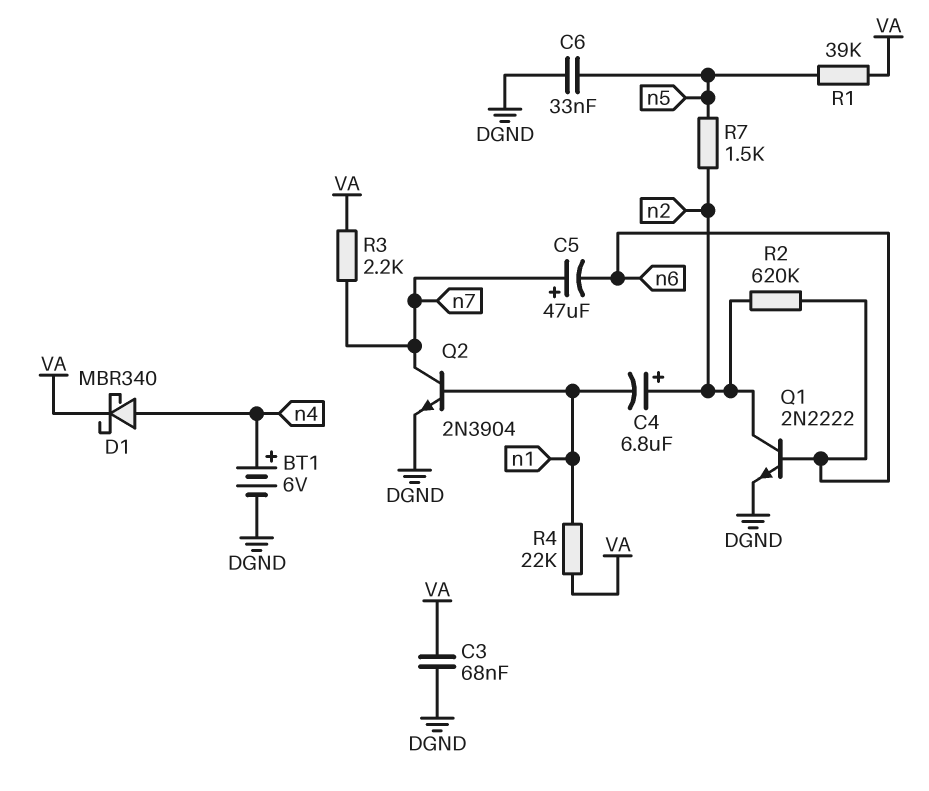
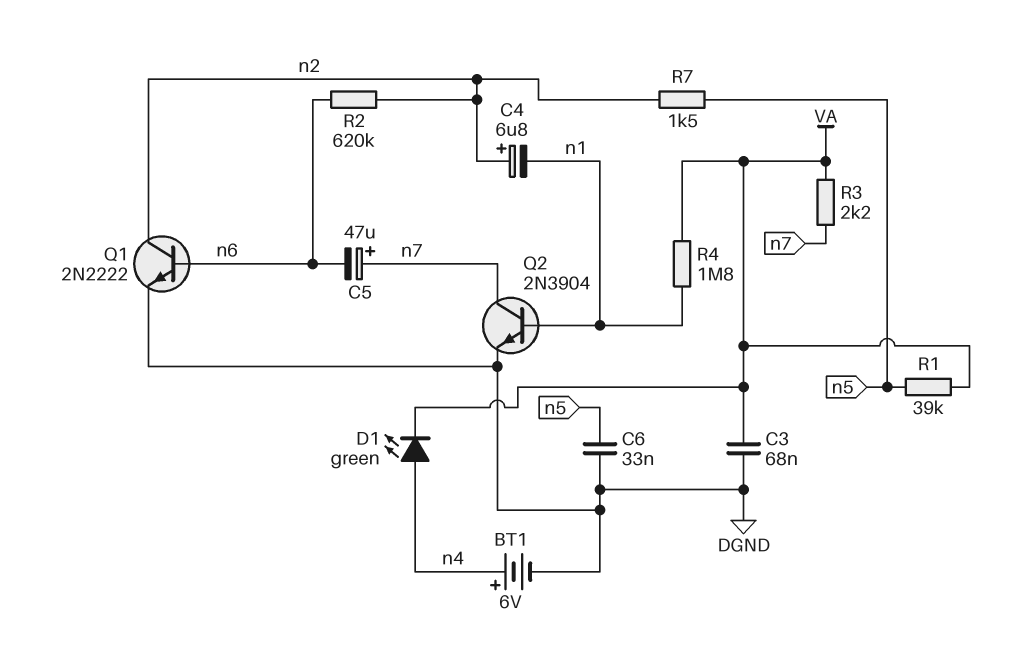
D1: schottky MBR340 (A n4, K VA) -> LED green (A n4, K VA)
R4: 22k (VA, n1) -> 1.8M (VA, n1)

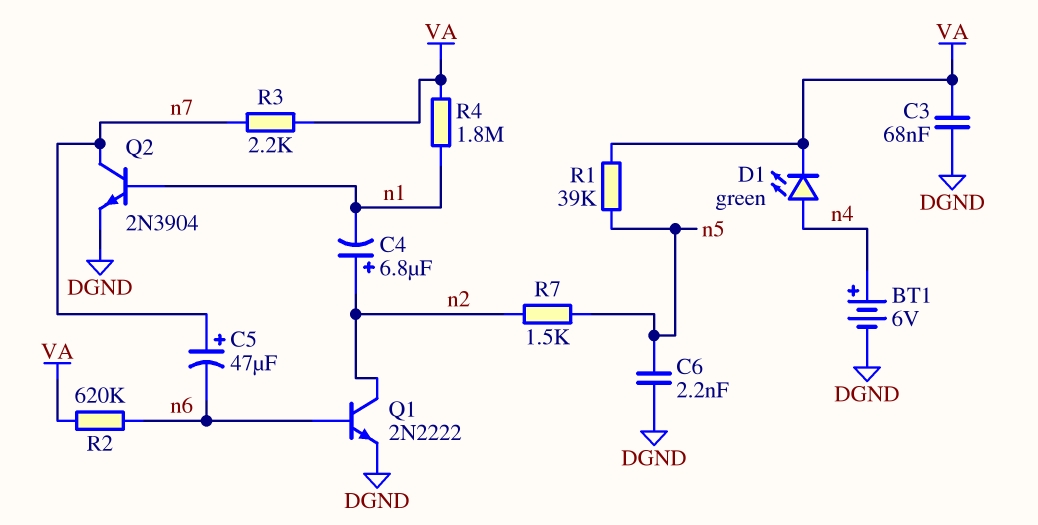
C6: 33nF (DGND, n5) -> 2.2nF (DGND, n5)
R2: 620k (n2, n6) -> 620k (VA, n6)

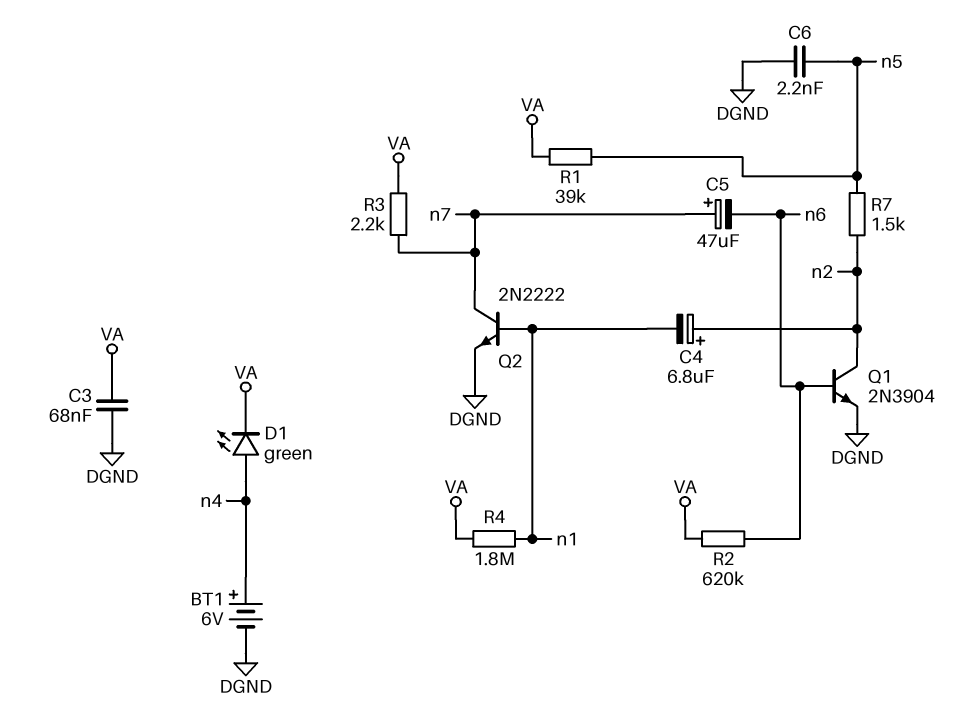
Q1: NPN 2N2222 (B n6, C n2, E DGND) -> NPN 2N3904 (B n6, C n2, E DGND)
Q2: NPN 2N3904 (B n1, C n7, E DGND) -> NPN 2N2222 (B n1, C n7, E DGND)

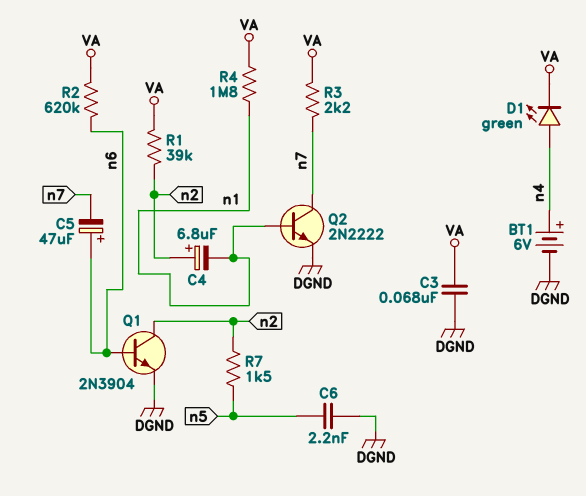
C5: 47uF (plus n7, minus n6) -> 47uF (plus n6, minus n7)
R1: 39k (VA, n5) -> 39k (VA, n2)

